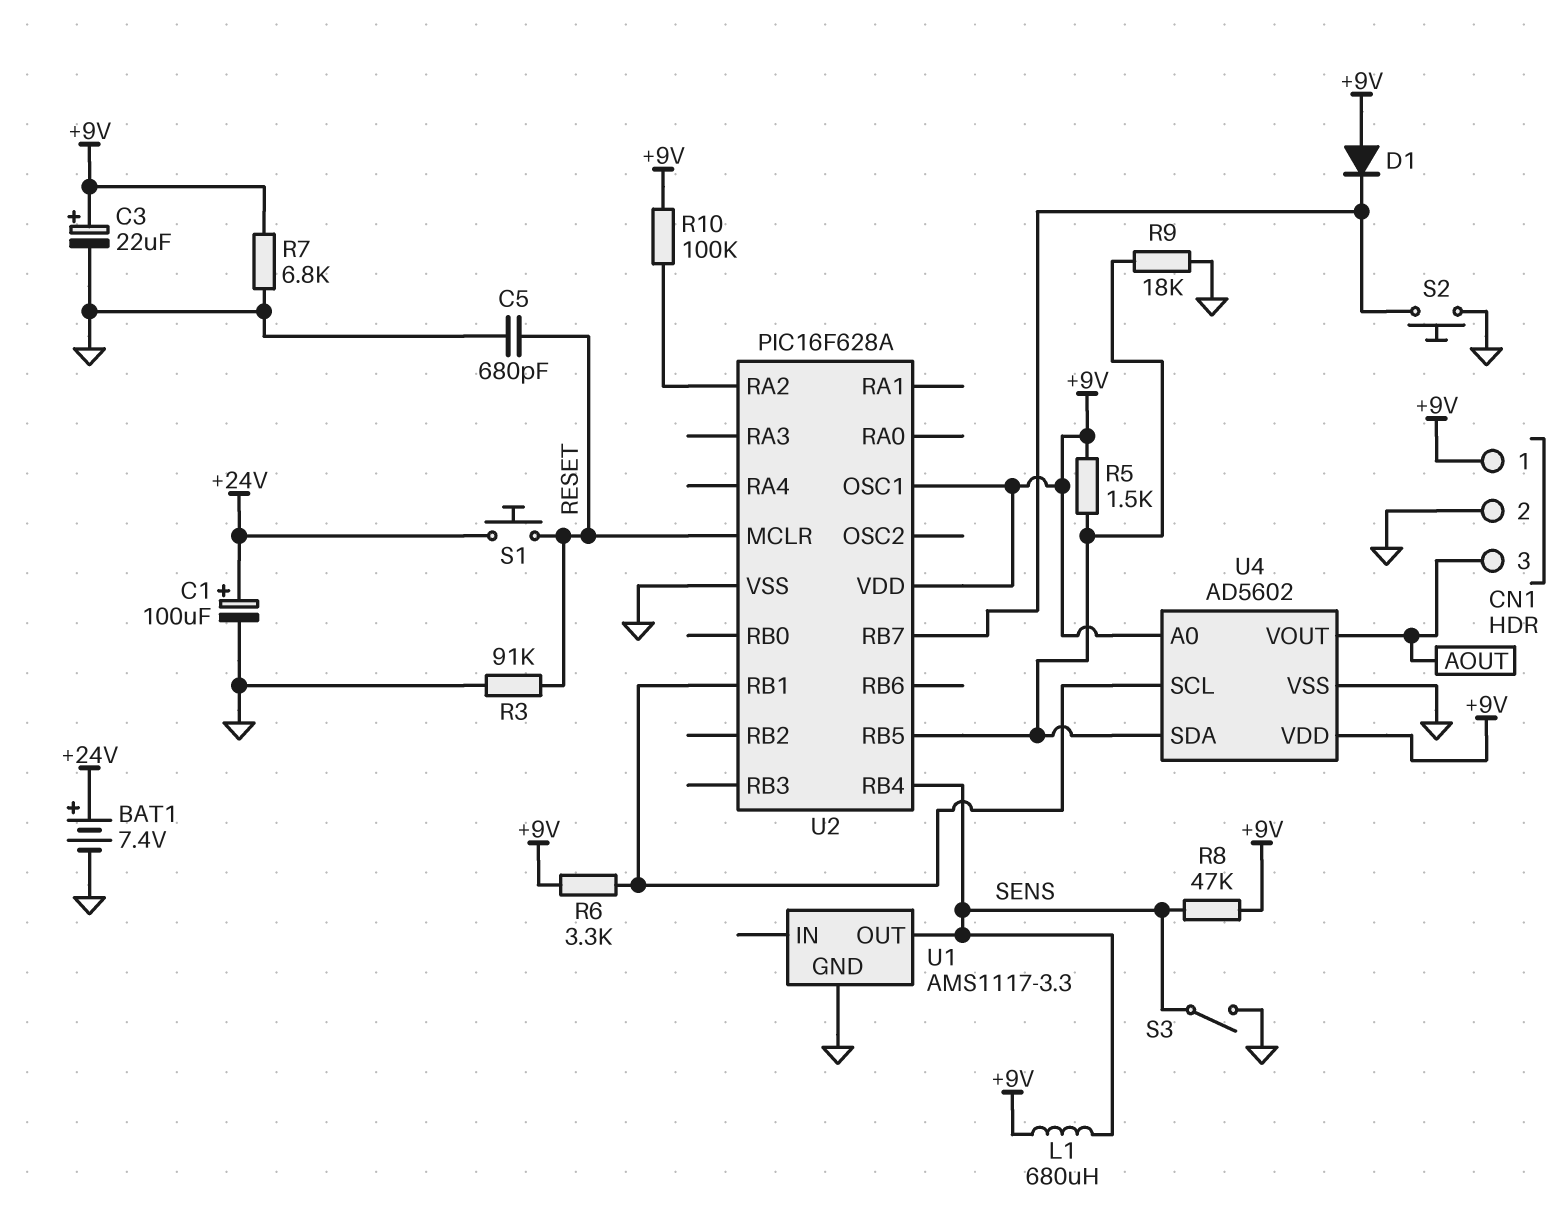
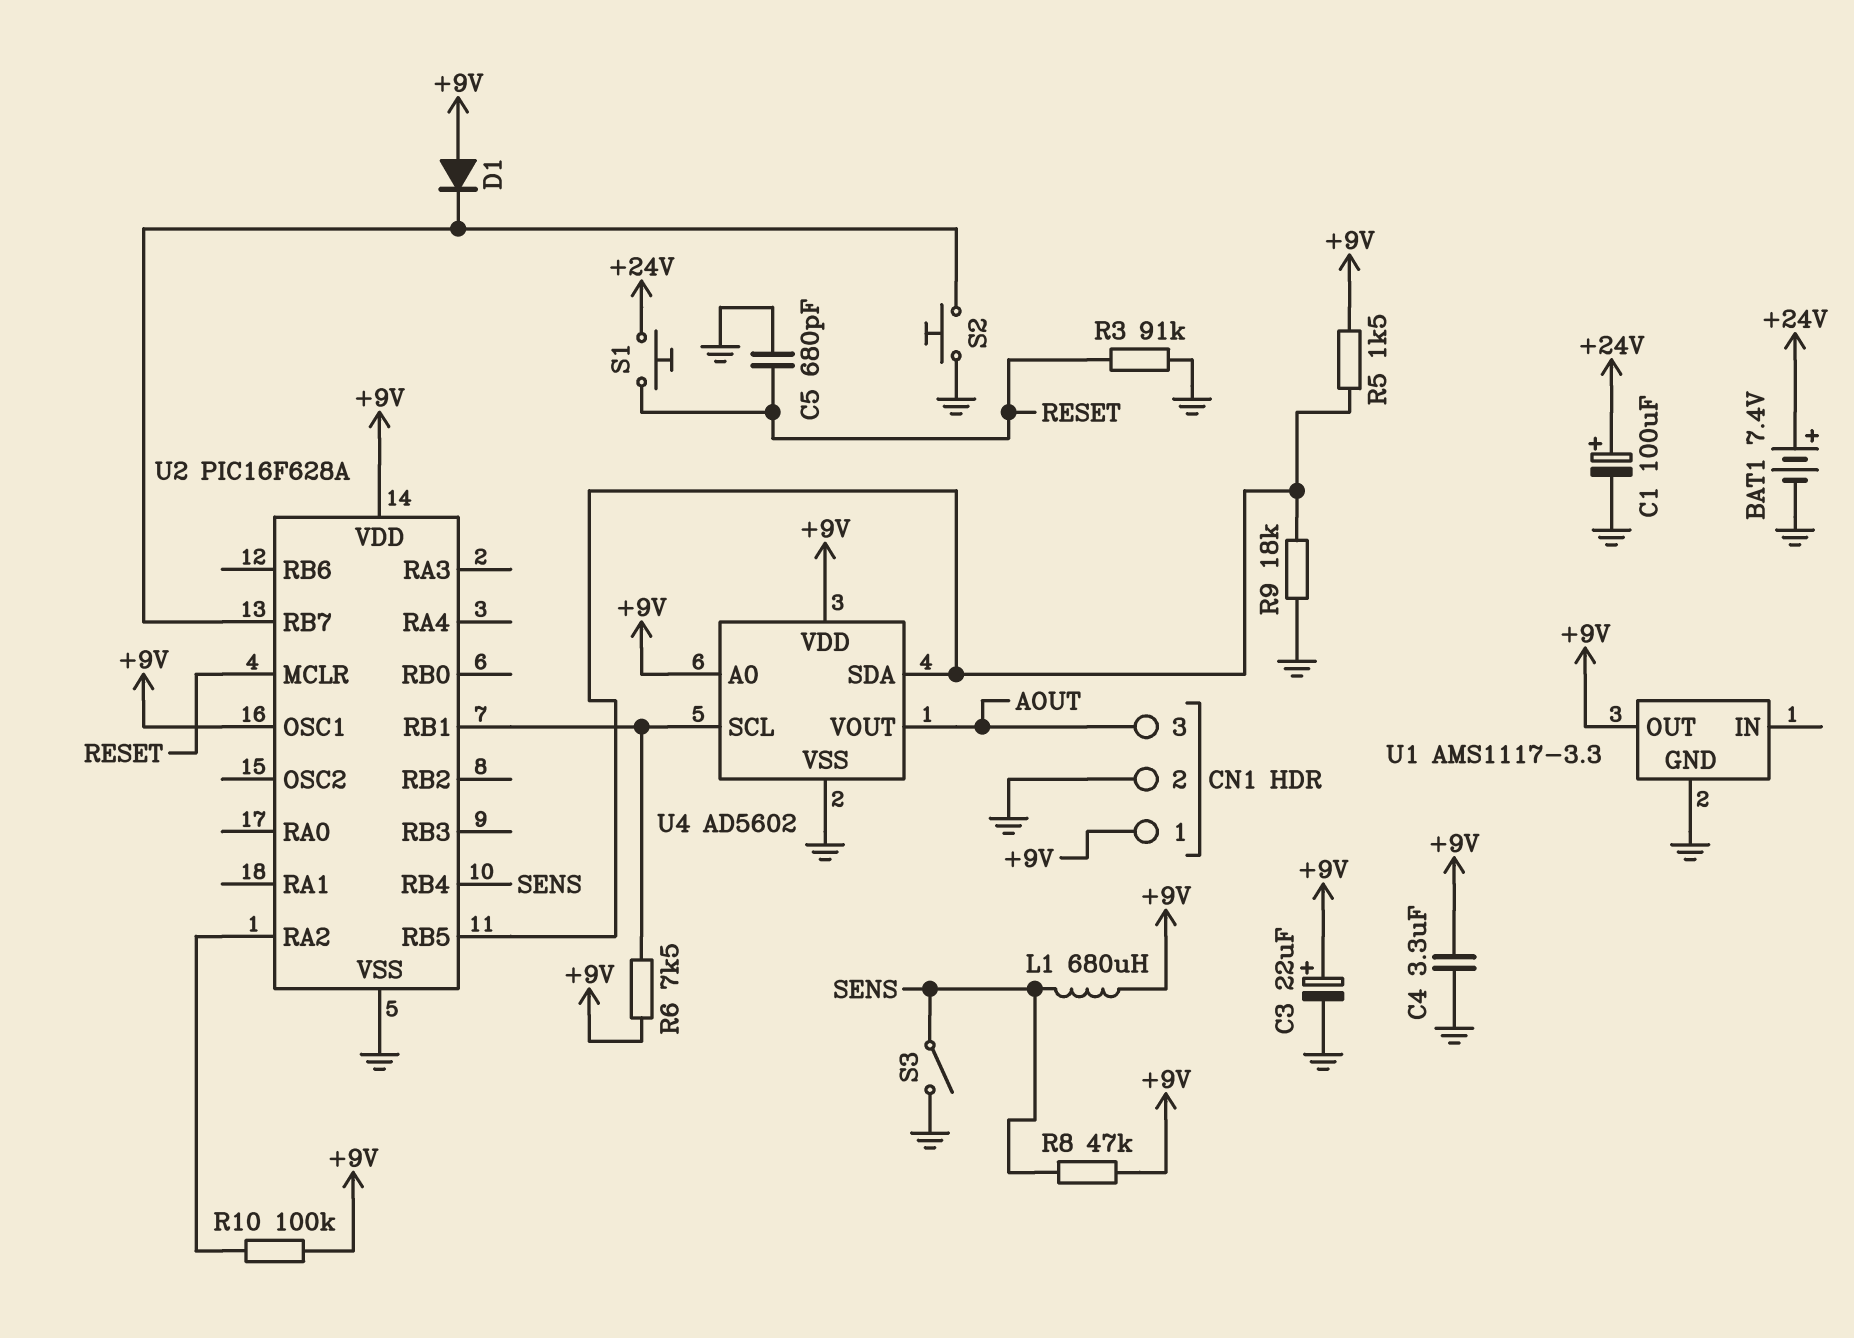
C4: none -> 3.3uF (+9V, GND)
R6: 3.3k (+9V, U2/RB1) -> 7.5k (+9V, U2/RB1)
R7: 6.8k (+9V, GND) -> none
U1 pin OUT: SENS -> +9V

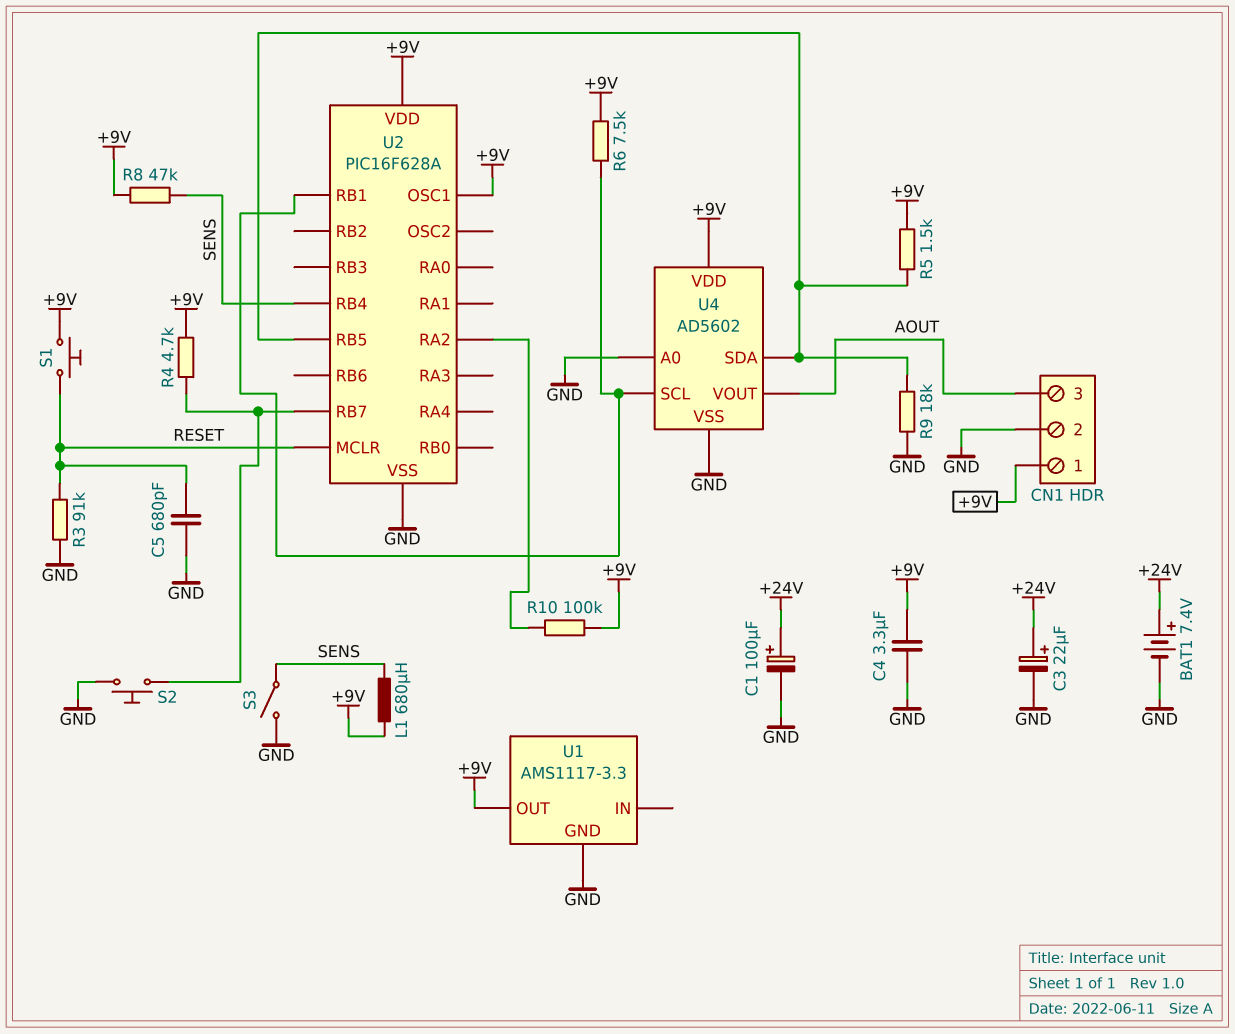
C3: 22uF (plus +9V, minus GND) -> 22uF (plus +24V, minus GND)
D1: diode (A +9V, K U2/RB7) -> none
R4: none -> 4.7k (+9V, U2/RB7)
S1: button (+24V, RESET) -> button (+9V, RESET)
U4 pin A0: +9V -> GND

